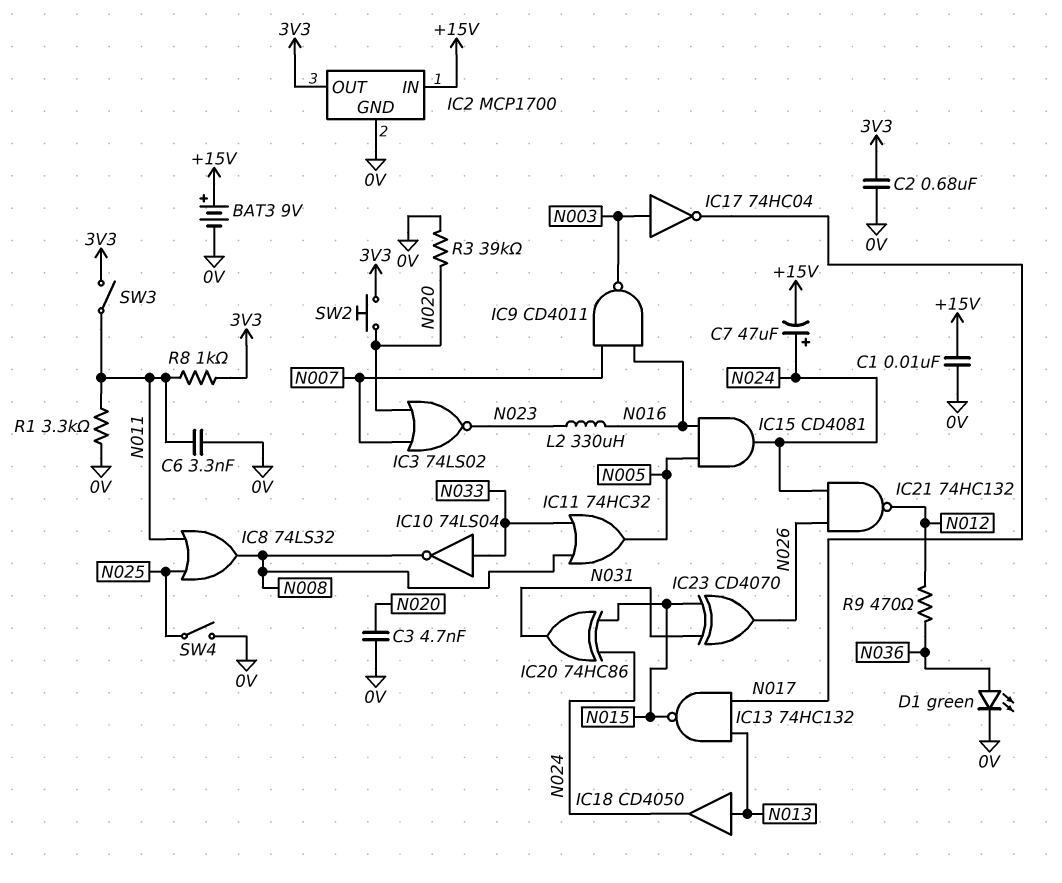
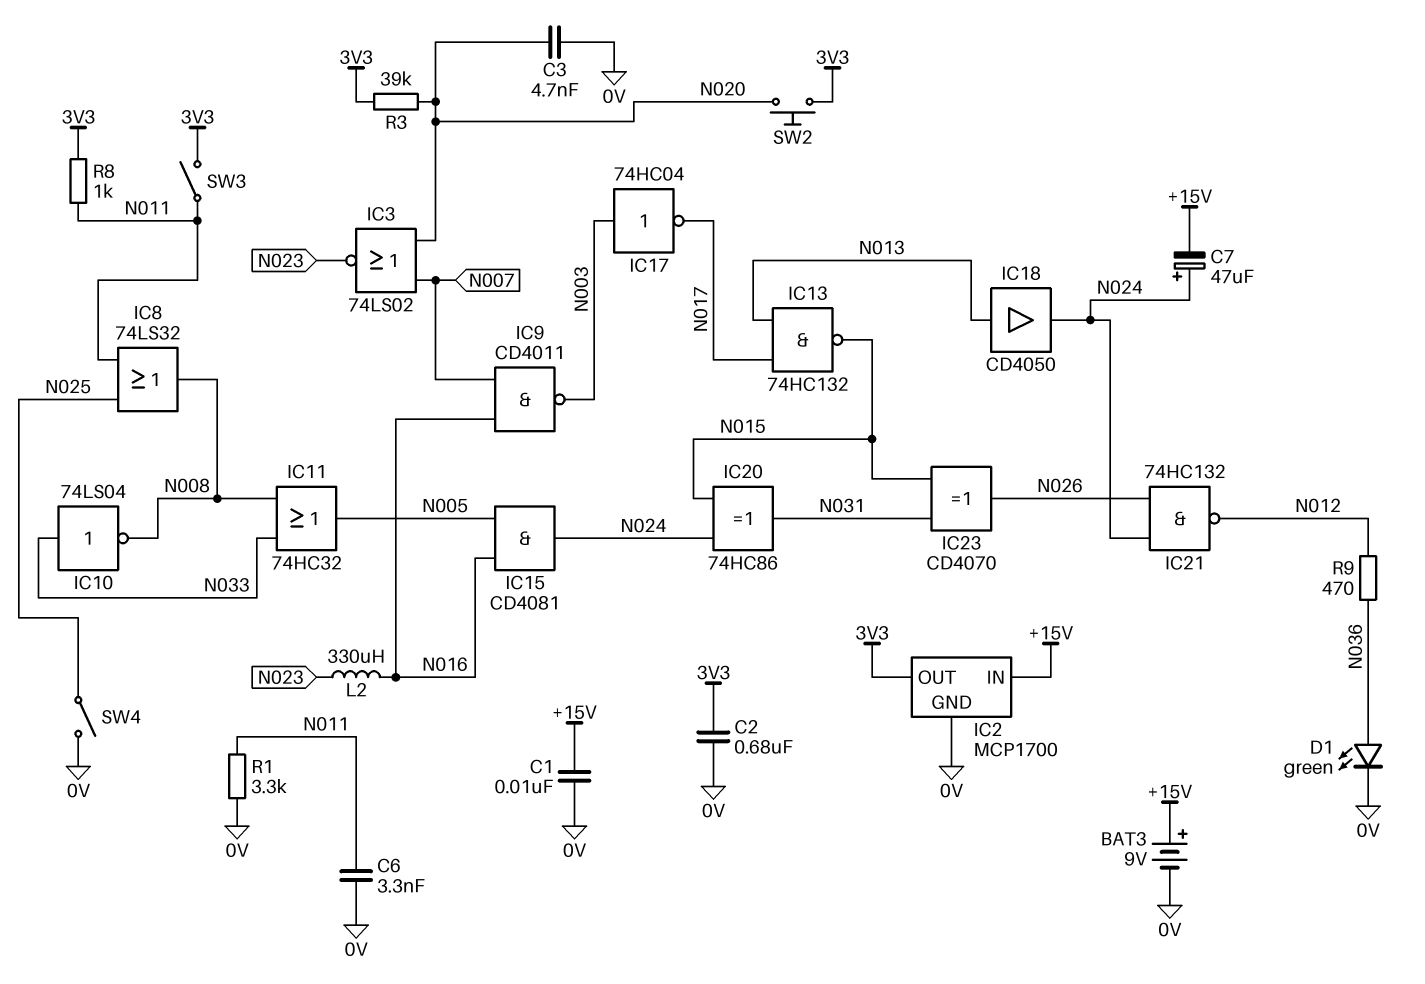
R3: 39k (0V, N020) -> 39k (3V3, N020)

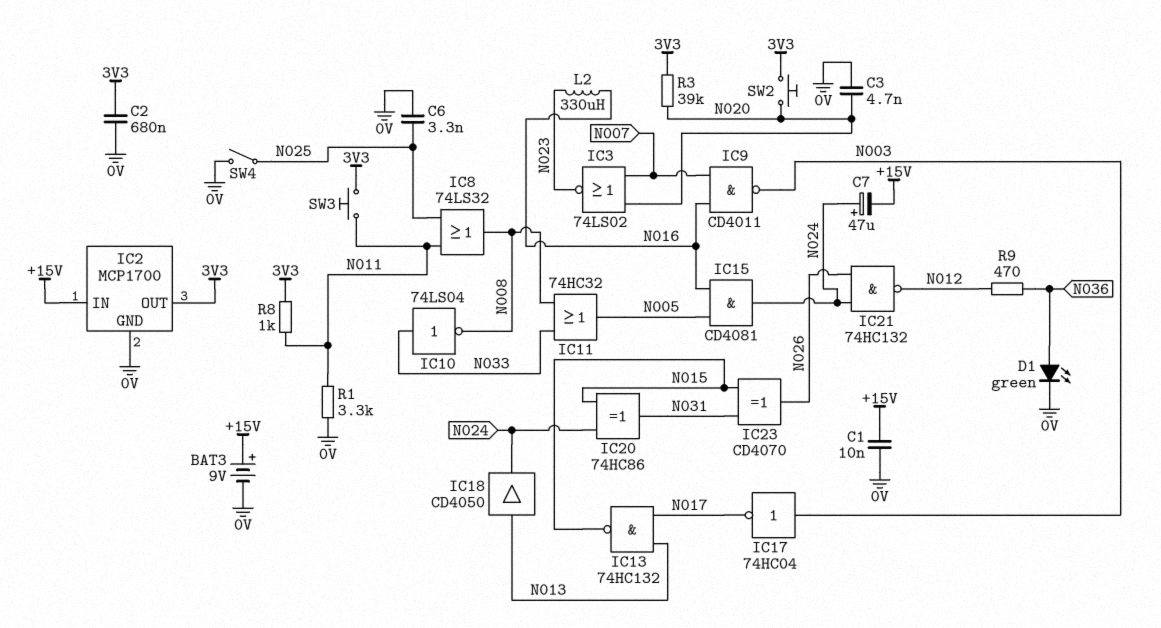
C6: 3.3nF (0V, N011) -> 3.3nF (0V, N025)
SW3: switch (3V3, N011) -> button (3V3, N011)

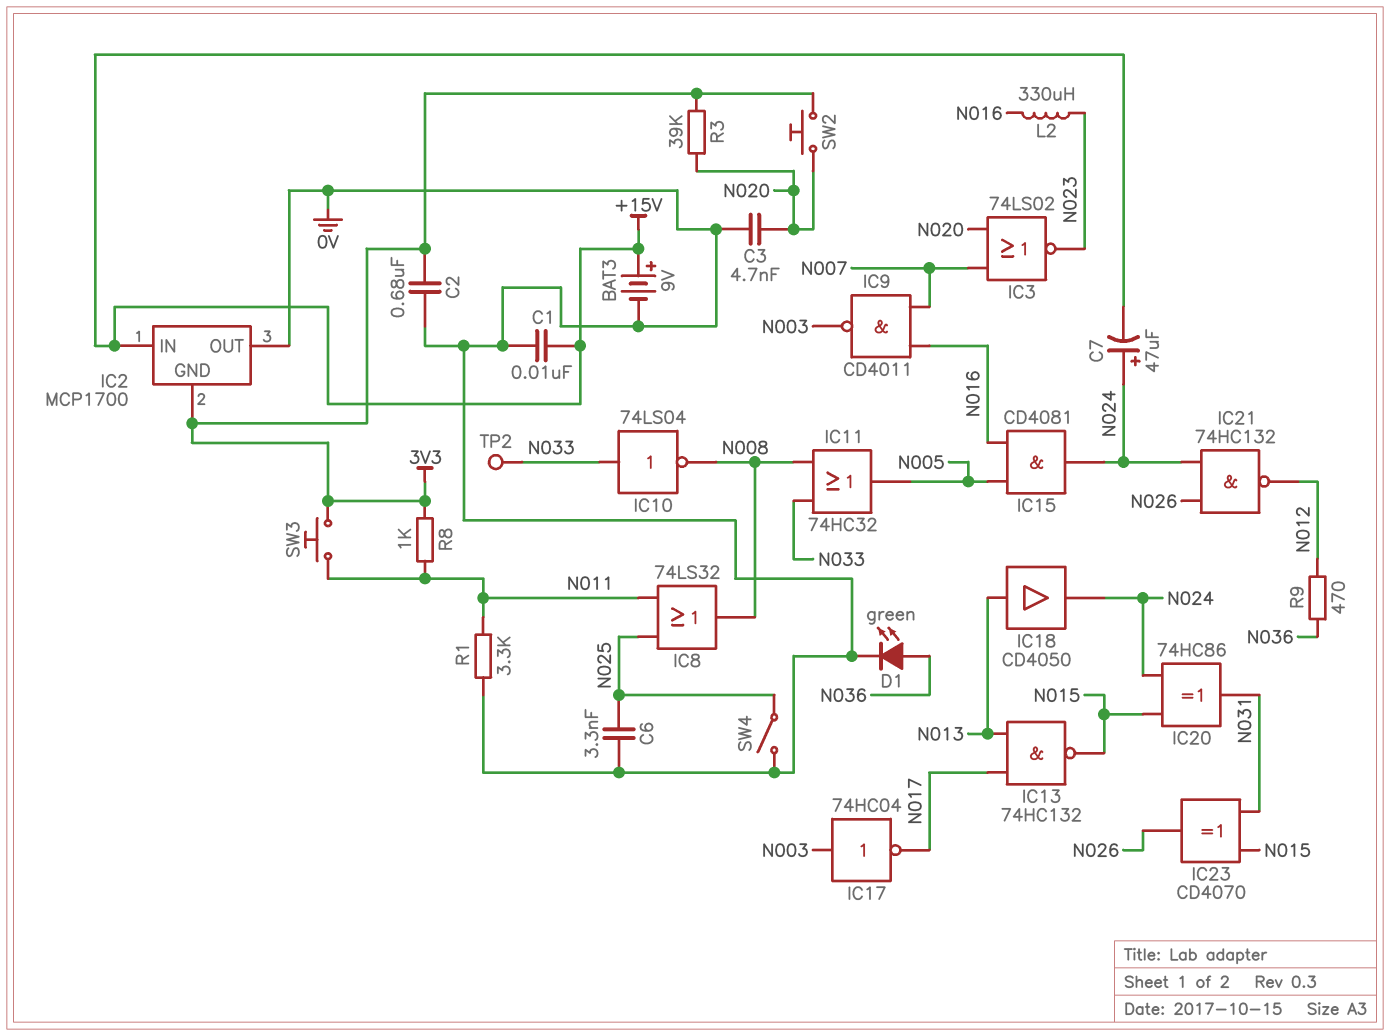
IC2 pin GND: 0V -> 3V3
IC2 pin OUT: 3V3 -> 0V
TP2: none -> test point (N033)

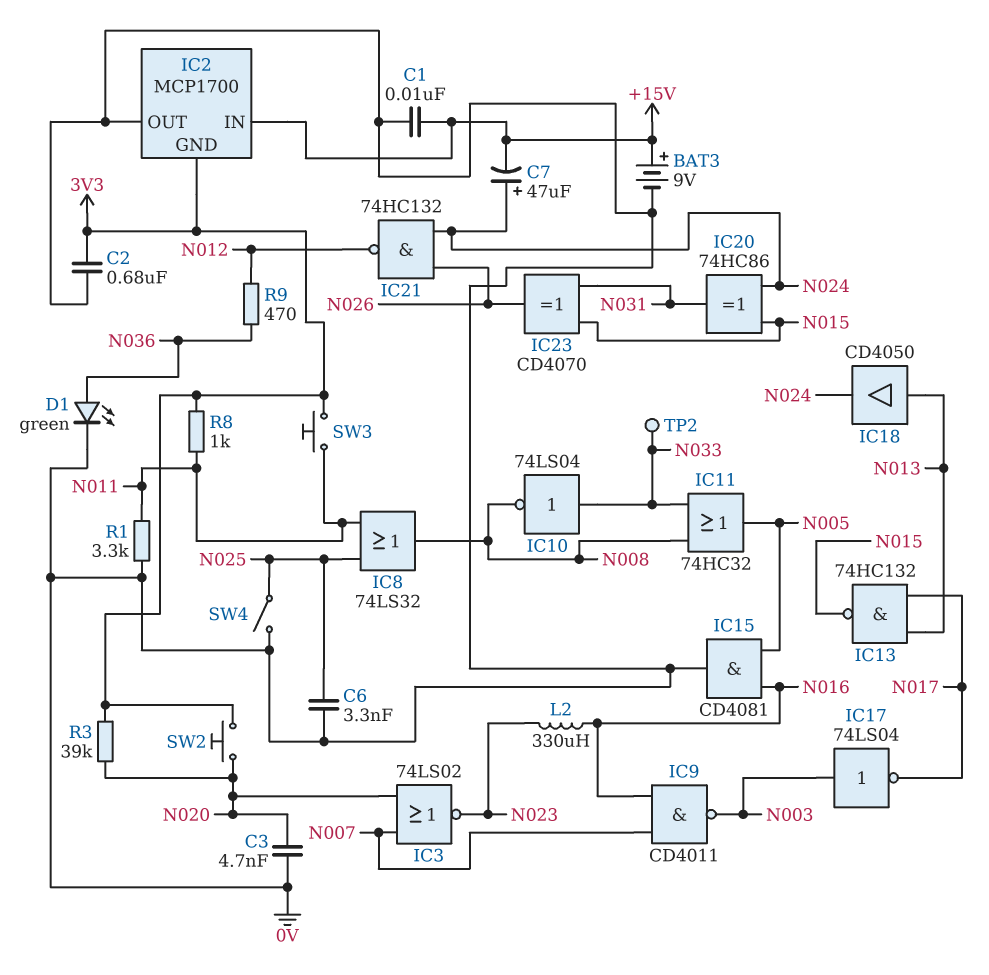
IC15: AND CD4081 (in N005, in N016, out N024) -> AND CD4081 (in N005, in N016, out 0V)
IC17: NOT 74HC04 (in N003, out N017) -> NOT 74LS04 (in N003, out N017)

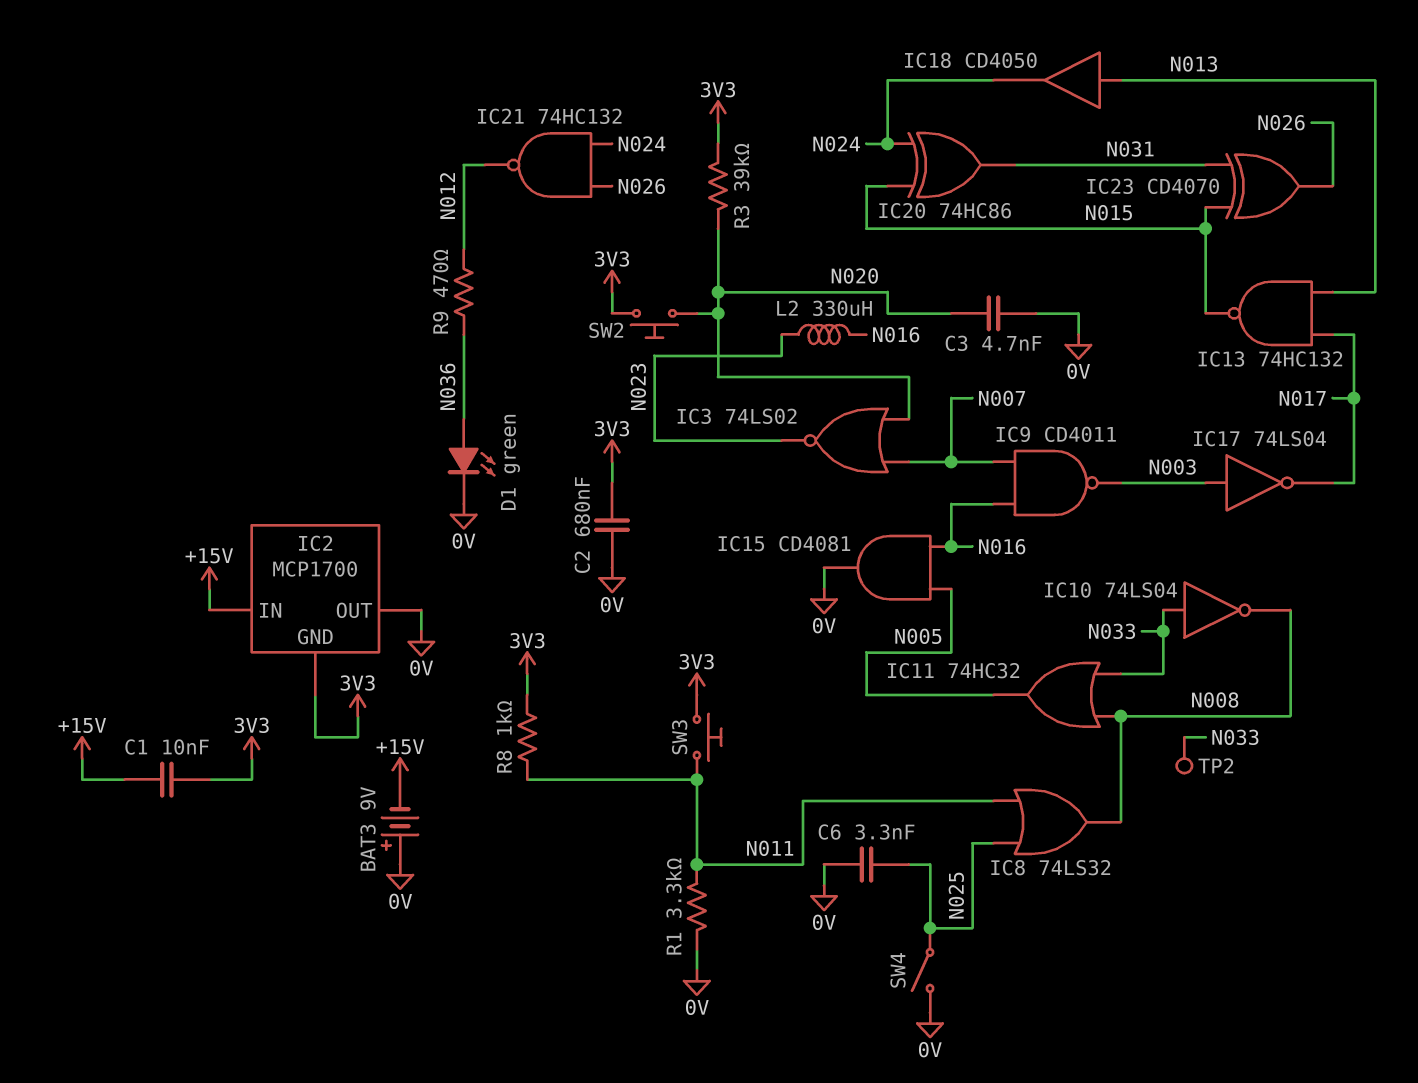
BAT3: 9V (plus +15V, minus 0V) -> 9V (plus 0V, minus +15V)
C1: 10nF (+15V, 0V) -> 10nF (+15V, 3V3)
C7: 47uF (plus N024, minus +15V) -> none

